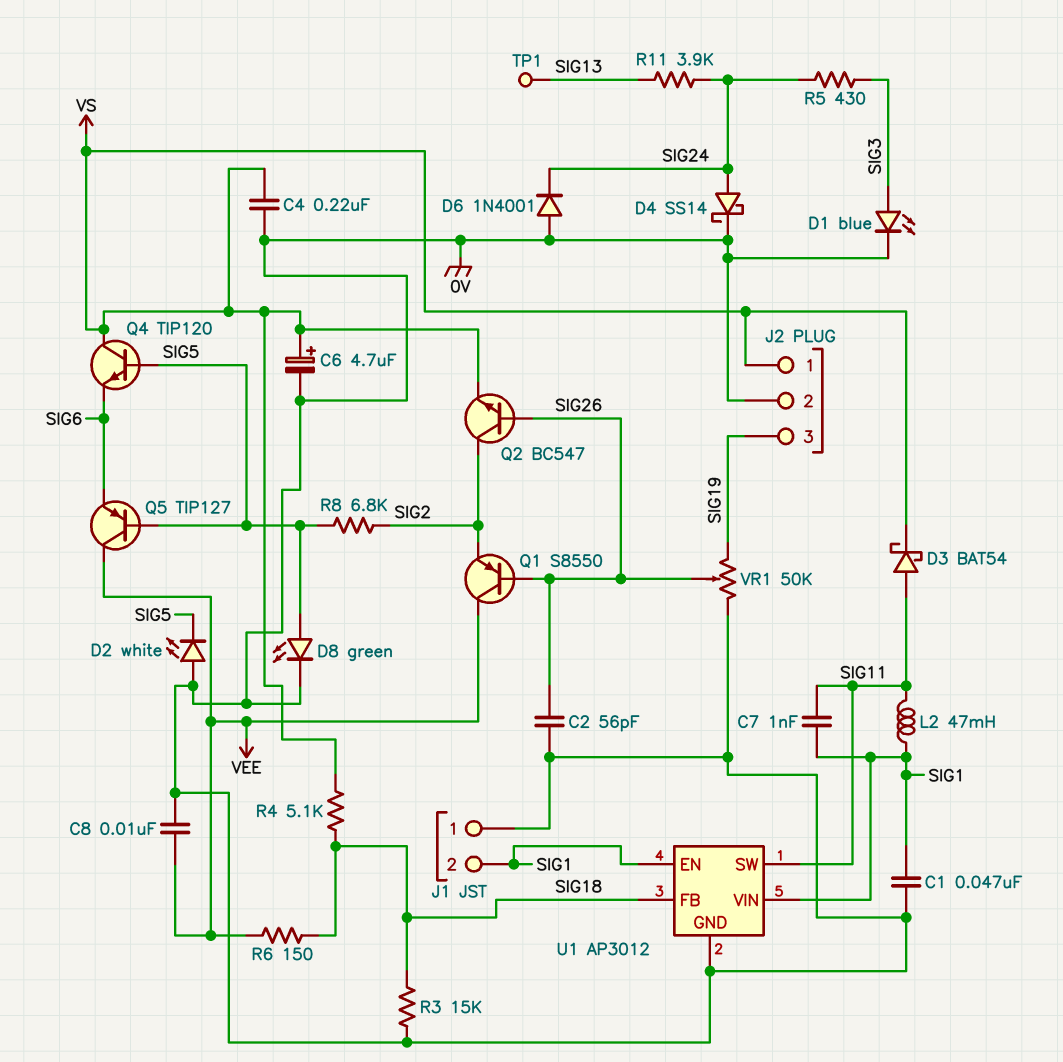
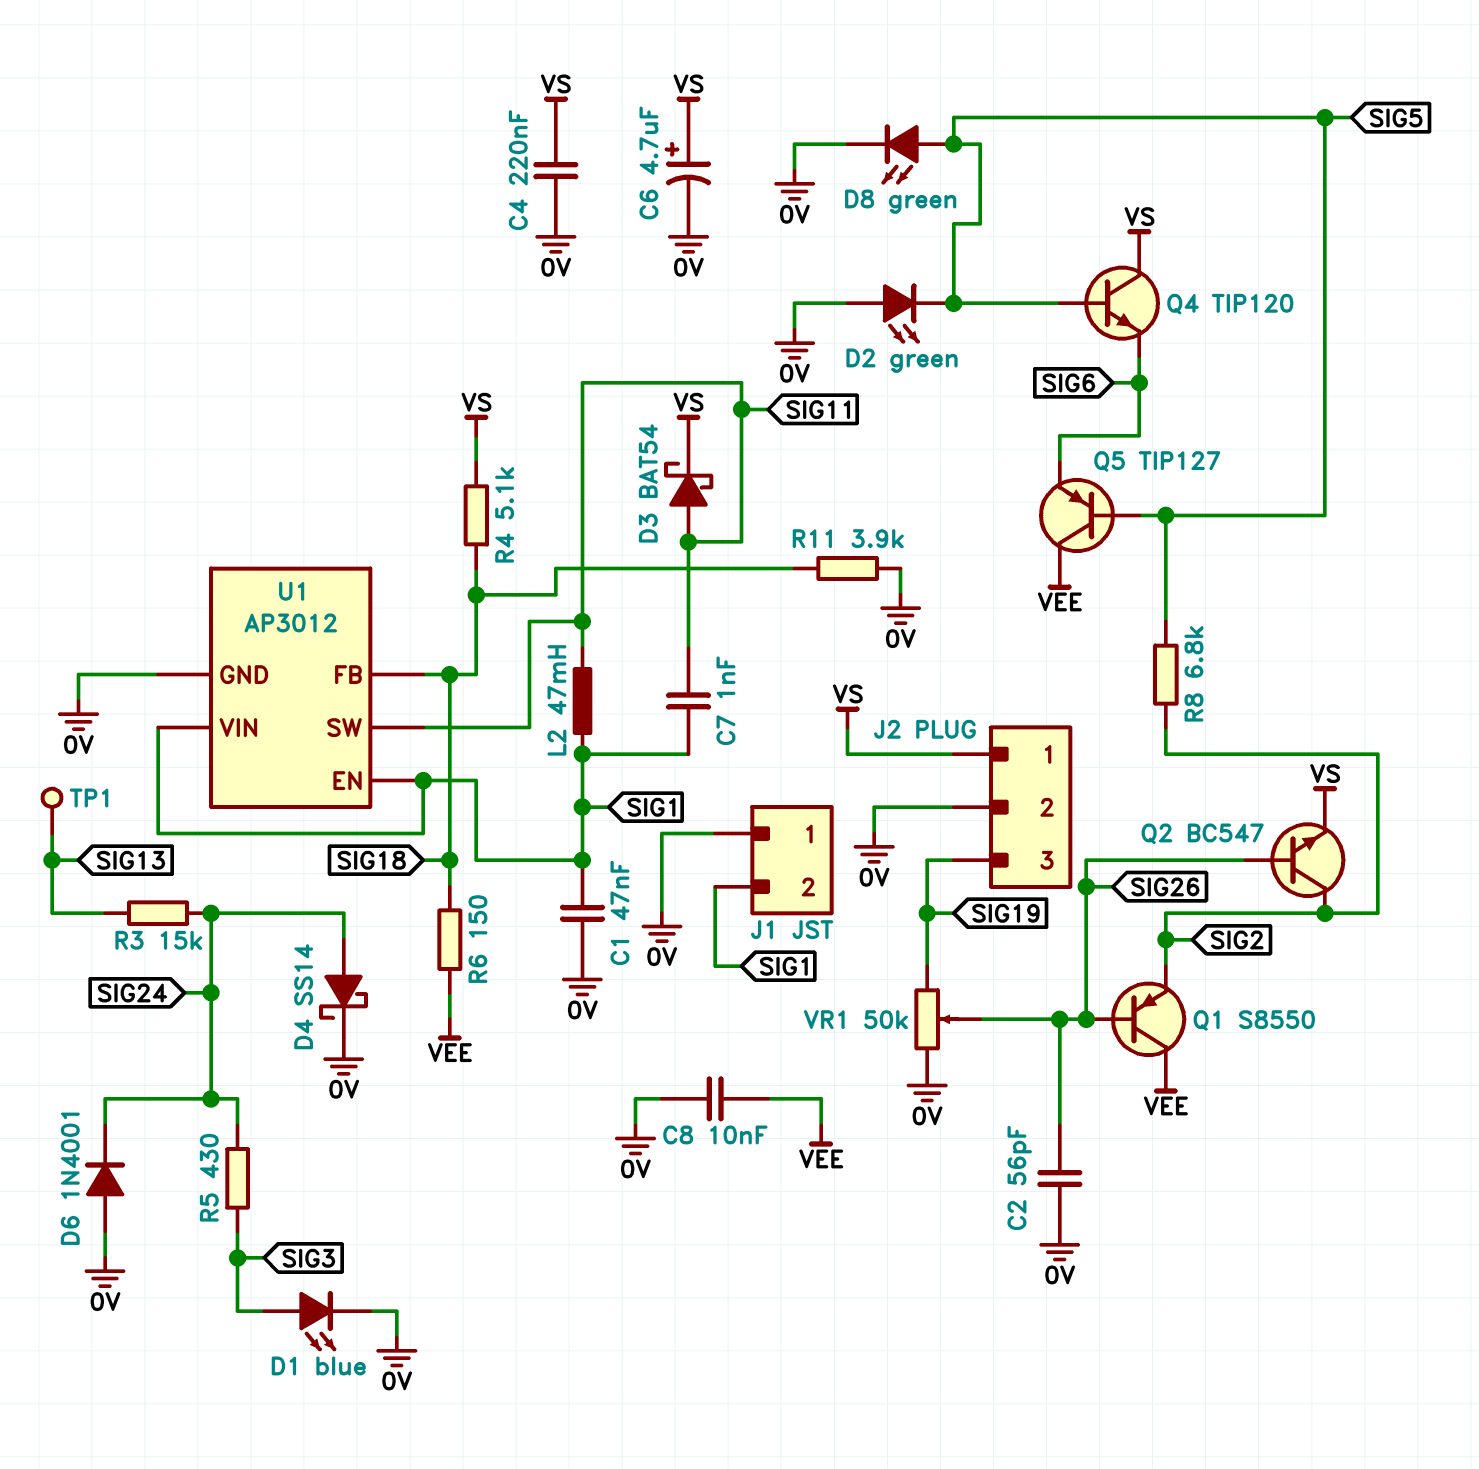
D2: LED white (A 0V, K SIG5) -> LED green (A 0V, K SIG5)
R3: 15k (0V, SIG18) -> 15k (SIG13, SIG24)
R11: 3.9k (SIG13, SIG24) -> 3.9k (0V, SIG18)

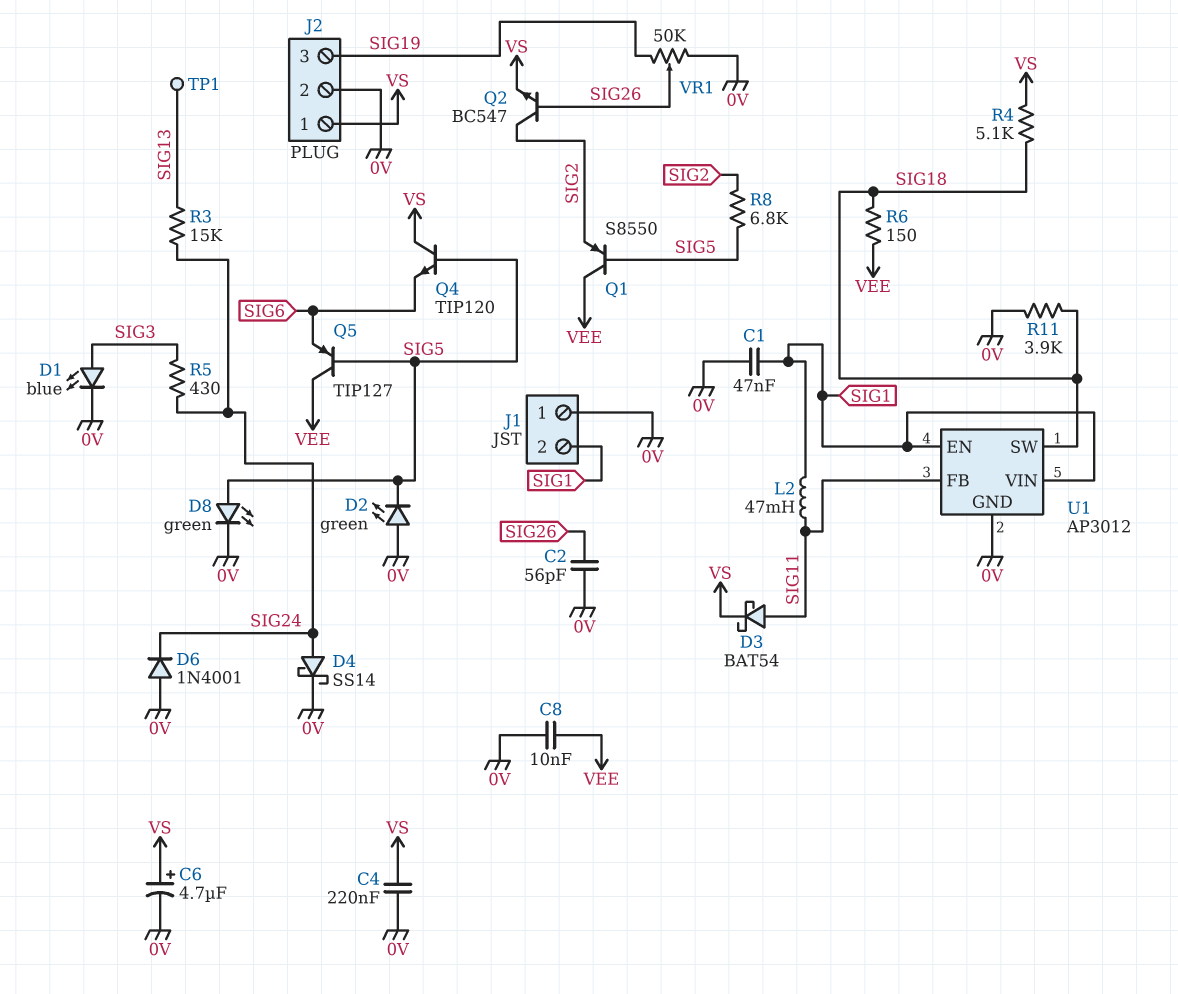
C7: 1nF (SIG1, SIG11) -> none
Q1: PNP S8550 (B SIG26, C VEE, E SIG2) -> PNP S8550 (B SIG5, C VEE, E SIG2)
U1 pin FB: SIG18 -> SIG11
U1 pin SW: SIG11 -> SIG18

